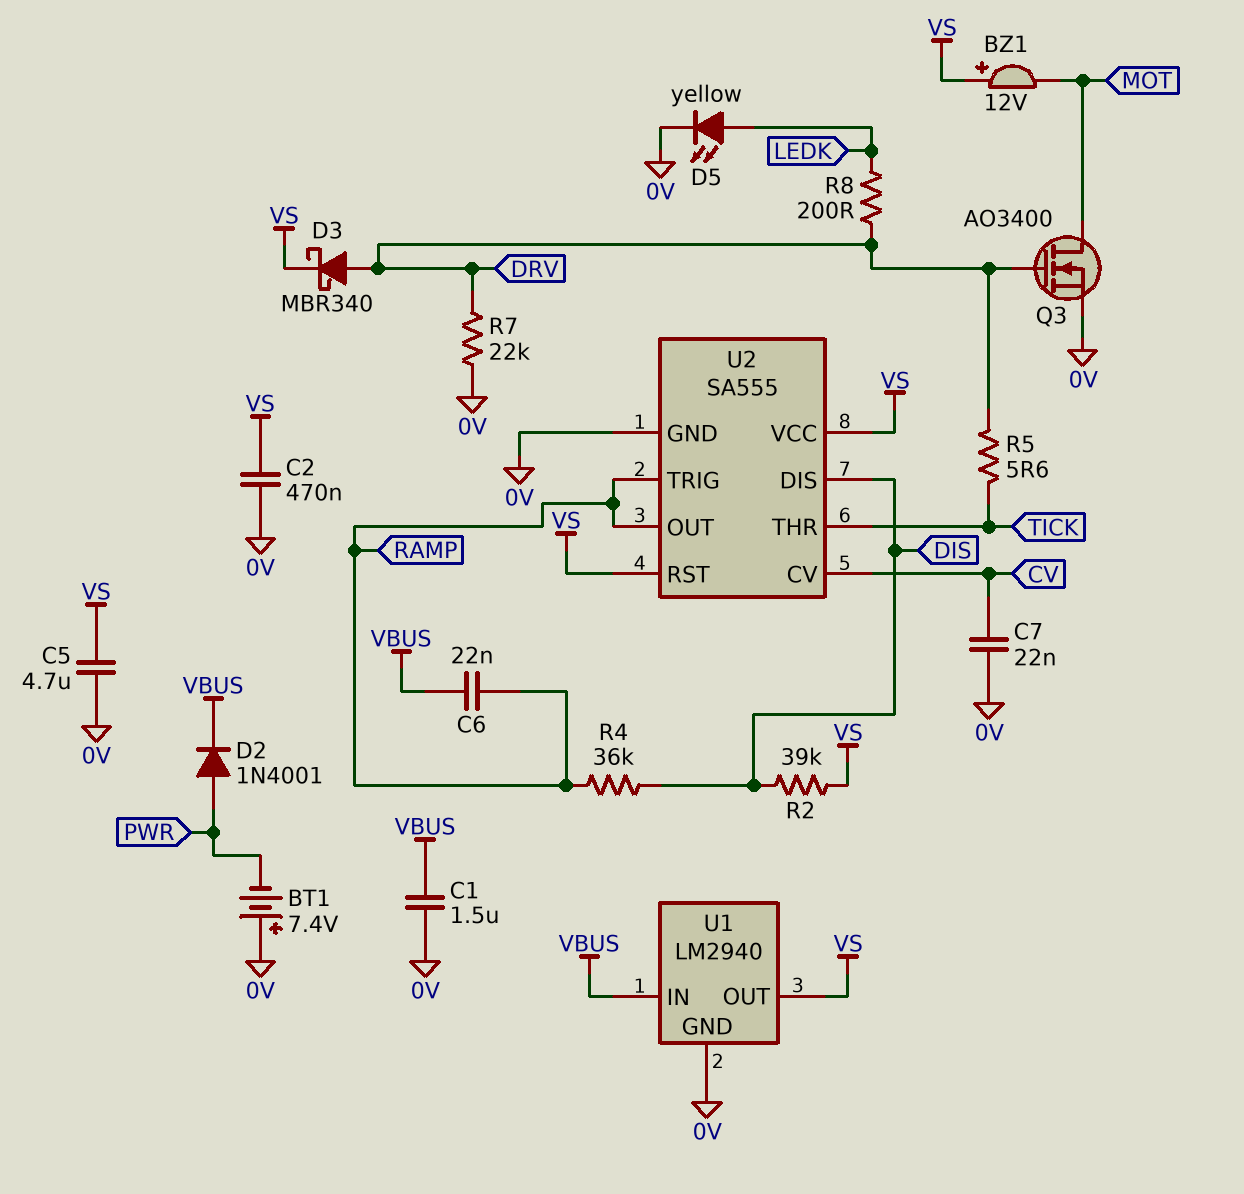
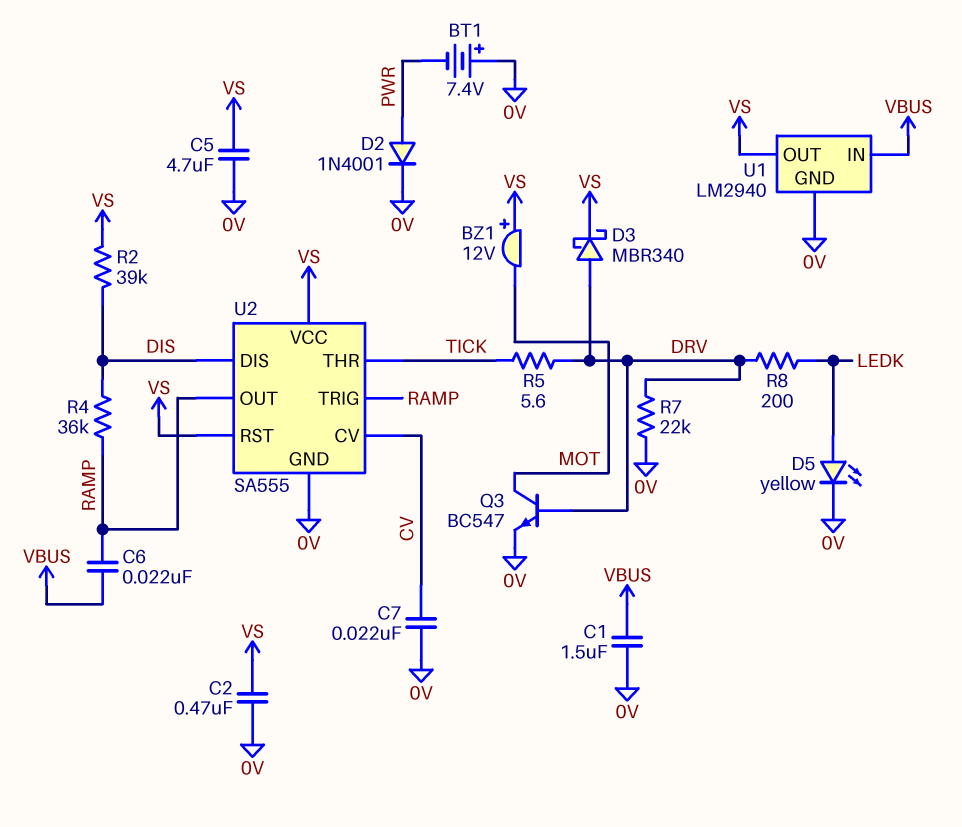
D2: diode 1N4001 (A PWR, K VBUS) -> diode 1N4001 (A PWR, K 0V)
Q3: NMOS AO3400 (G DRV, D MOT, S 0V) -> NPN BC547 (B DRV, C MOT, E 0V)

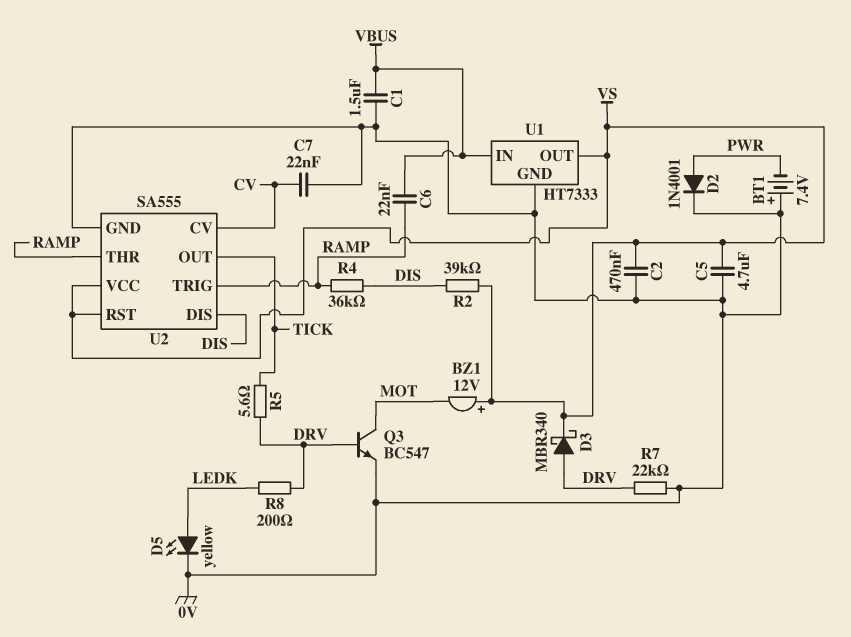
U1: LM2940 -> HT7333
U2 pin OUT: RAMP -> TICK
U2 pin THR: TICK -> RAMP

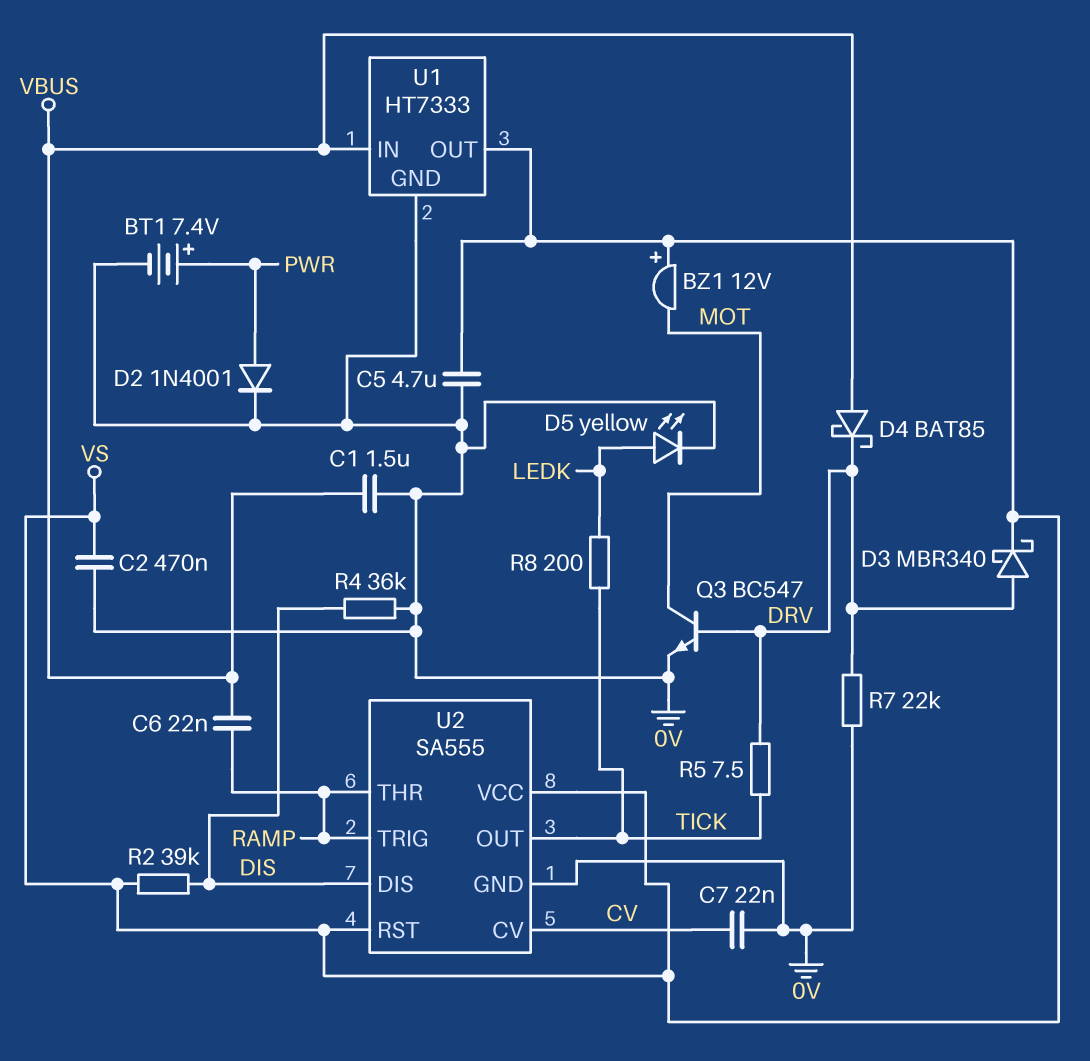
BT1: 7.4V (plus 0V, minus PWR) -> 7.4V (plus PWR, minus 0V)
D4: none -> schottky BAT85 (A VBUS, K DRV)
R4: 36k (DIS, RAMP) -> 36k (0V, DIS)
R5: 5.6 (DRV, TICK) -> 7.5 (DRV, TICK)
R8: 200 (DRV, LEDK) -> 200 (LEDK, TICK)

